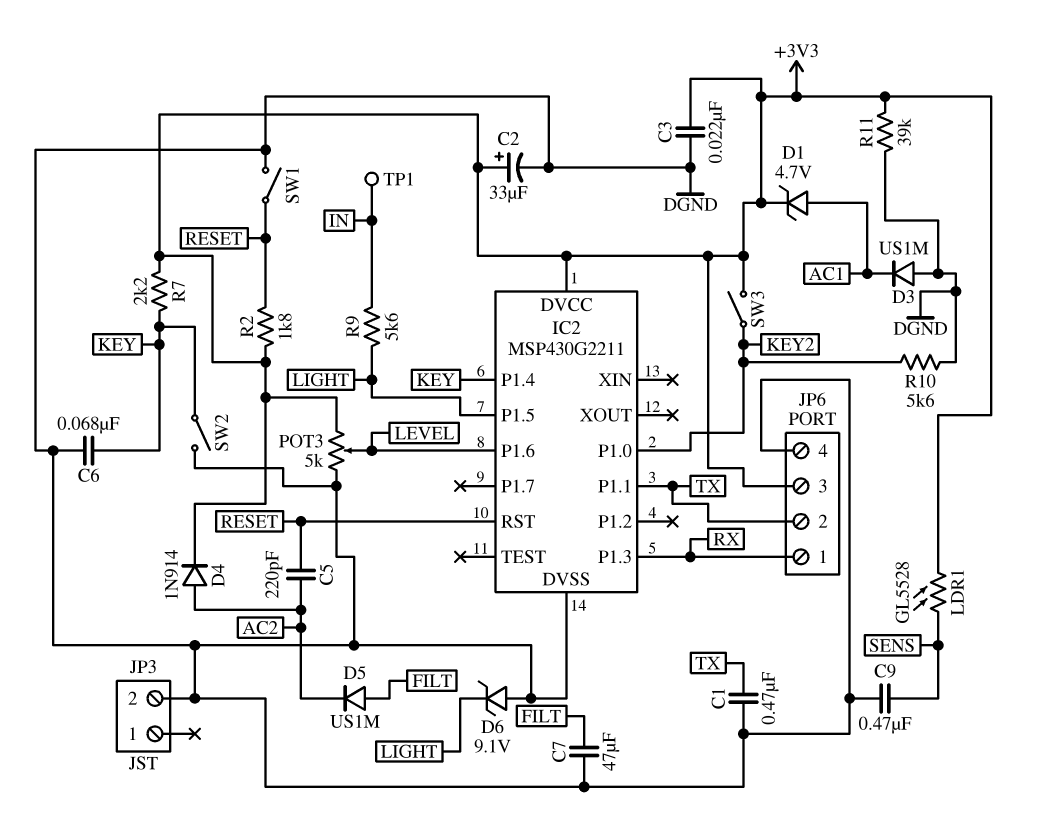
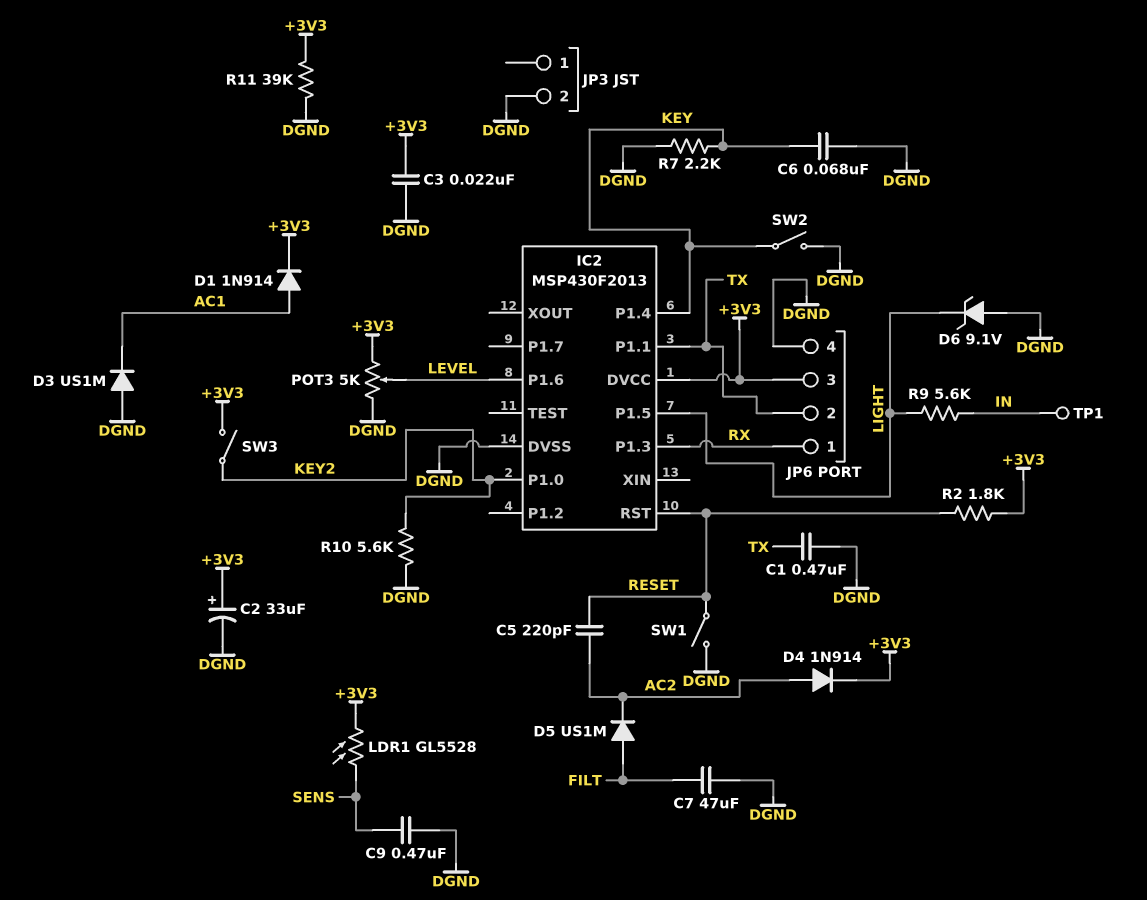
D1: zener 4.7V (A AC1, K +3V3) -> diode 1N914 (A AC1, K +3V3)
IC2: MSP430G2211 -> MSP430F2013
R7: 2.2k (+3V3, KEY) -> 2.2k (DGND, KEY)

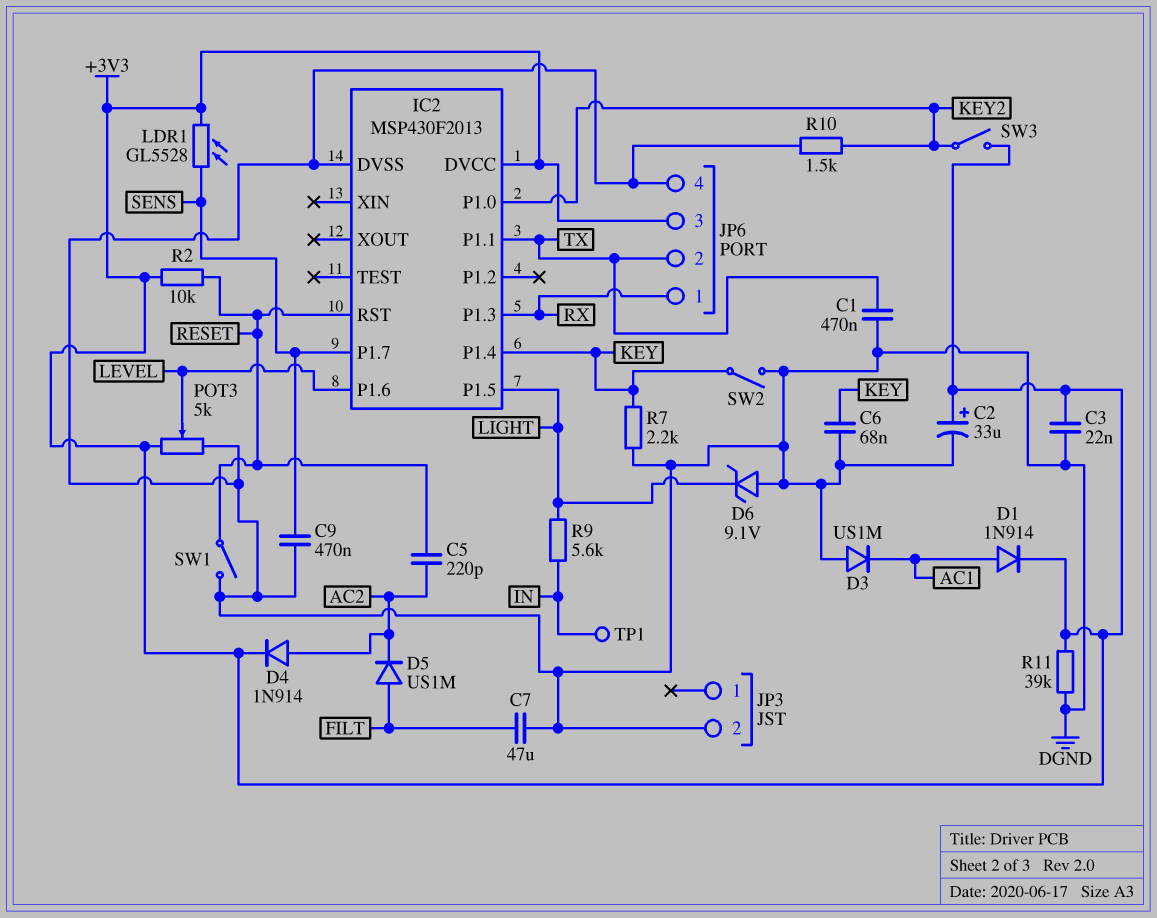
IC2 pin P1.7: none -> SENS
R2: 1.8k (+3V3, RESET) -> 10k (+3V3, RESET)
R10: 5.6k (DGND, KEY2) -> 1.5k (DGND, KEY2)

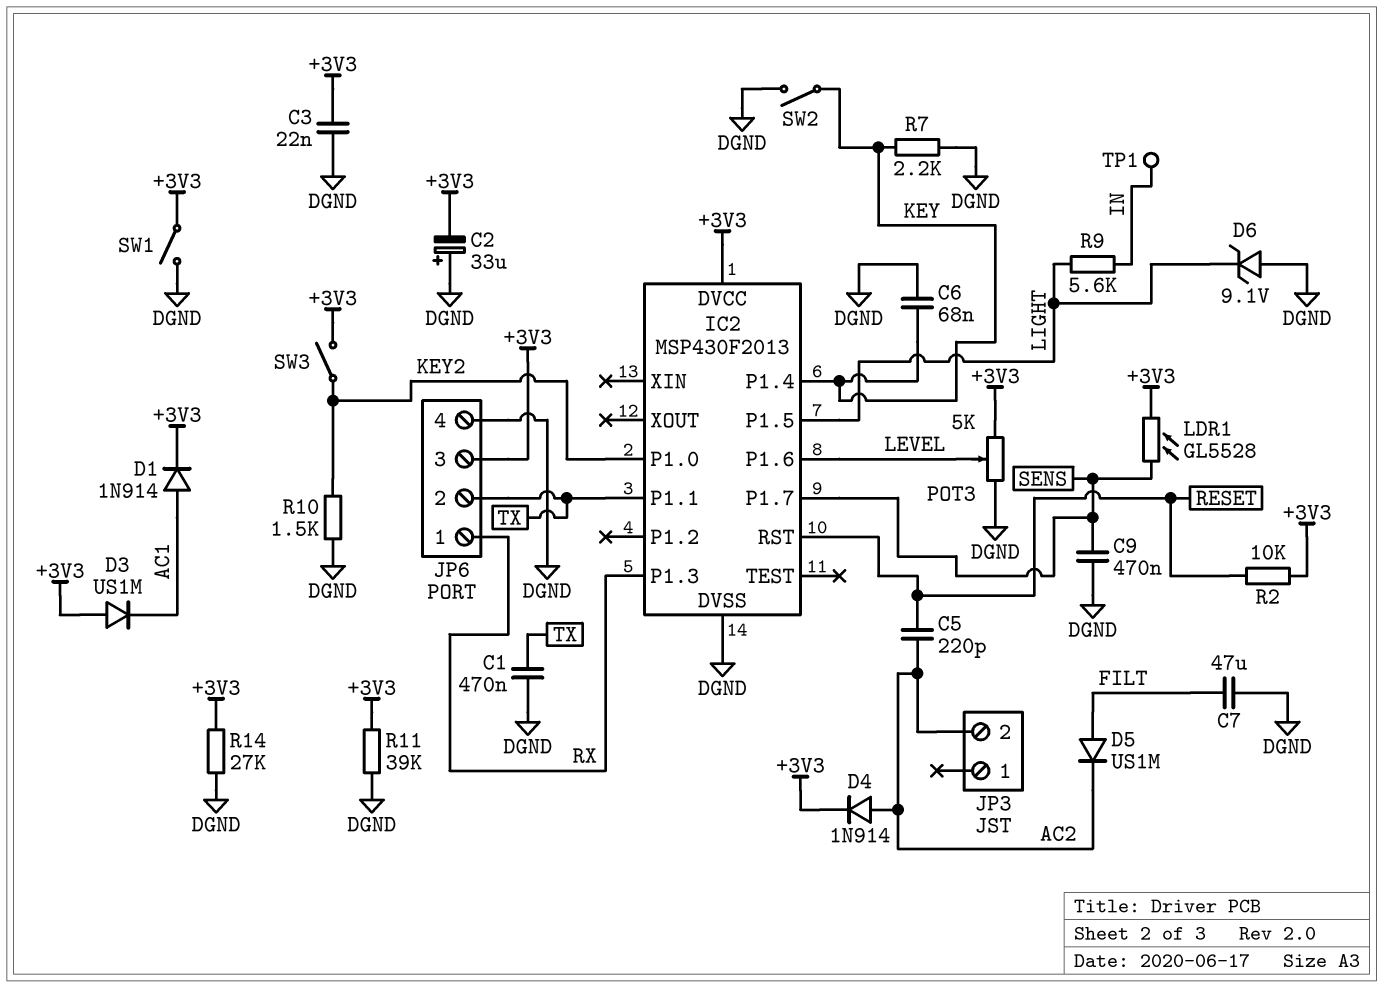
C2: 33uF (plus +3V3, minus DGND) -> 33uF (plus DGND, minus +3V3)
D3: diode US1M (A DGND, K AC1) -> diode US1M (A +3V3, K AC1)
JP3 pin 2: DGND -> AC2
R14: none -> 27k (+3V3, DGND)
SW1: switch (DGND, RESET) -> switch (+3V3, DGND)

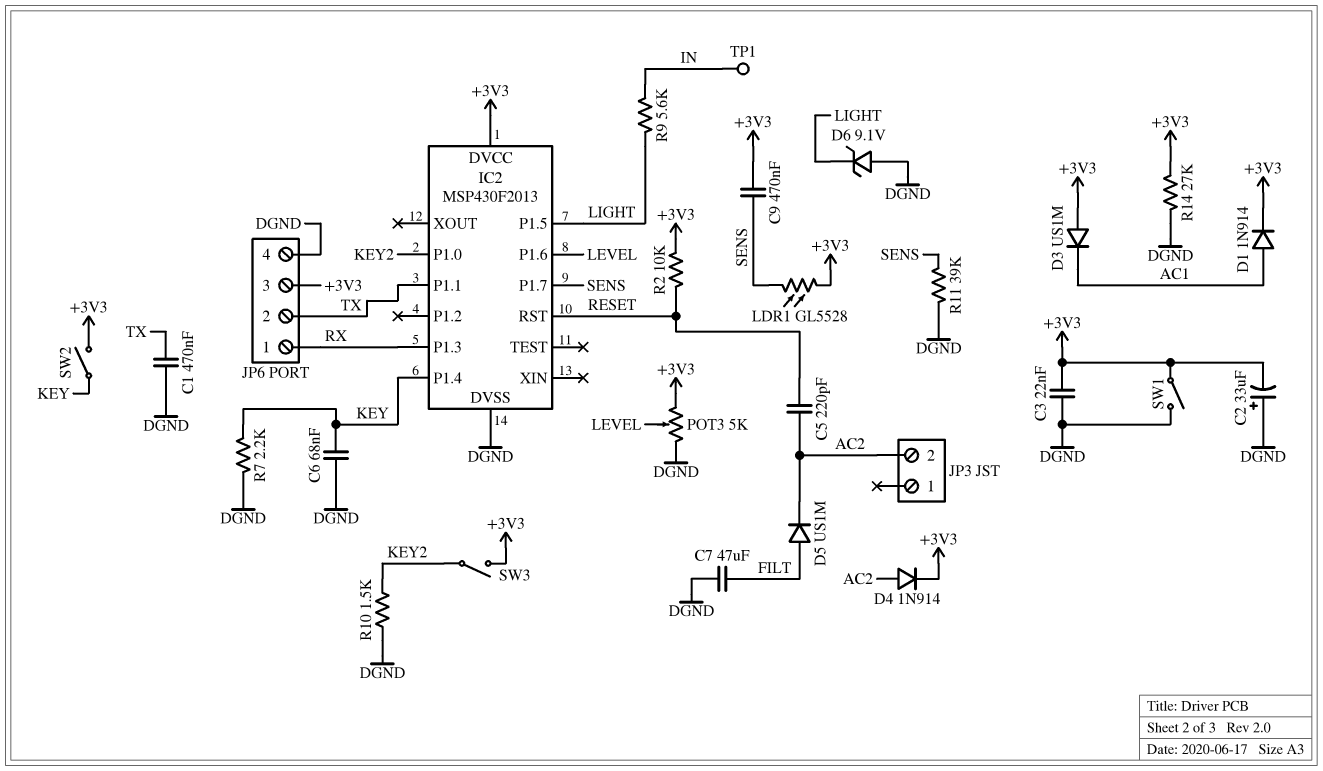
C9: 470nF (DGND, SENS) -> 470nF (+3V3, SENS)
R11: 39k (+3V3, DGND) -> 39k (DGND, SENS)
SW2: switch (DGND, KEY) -> switch (+3V3, KEY)

